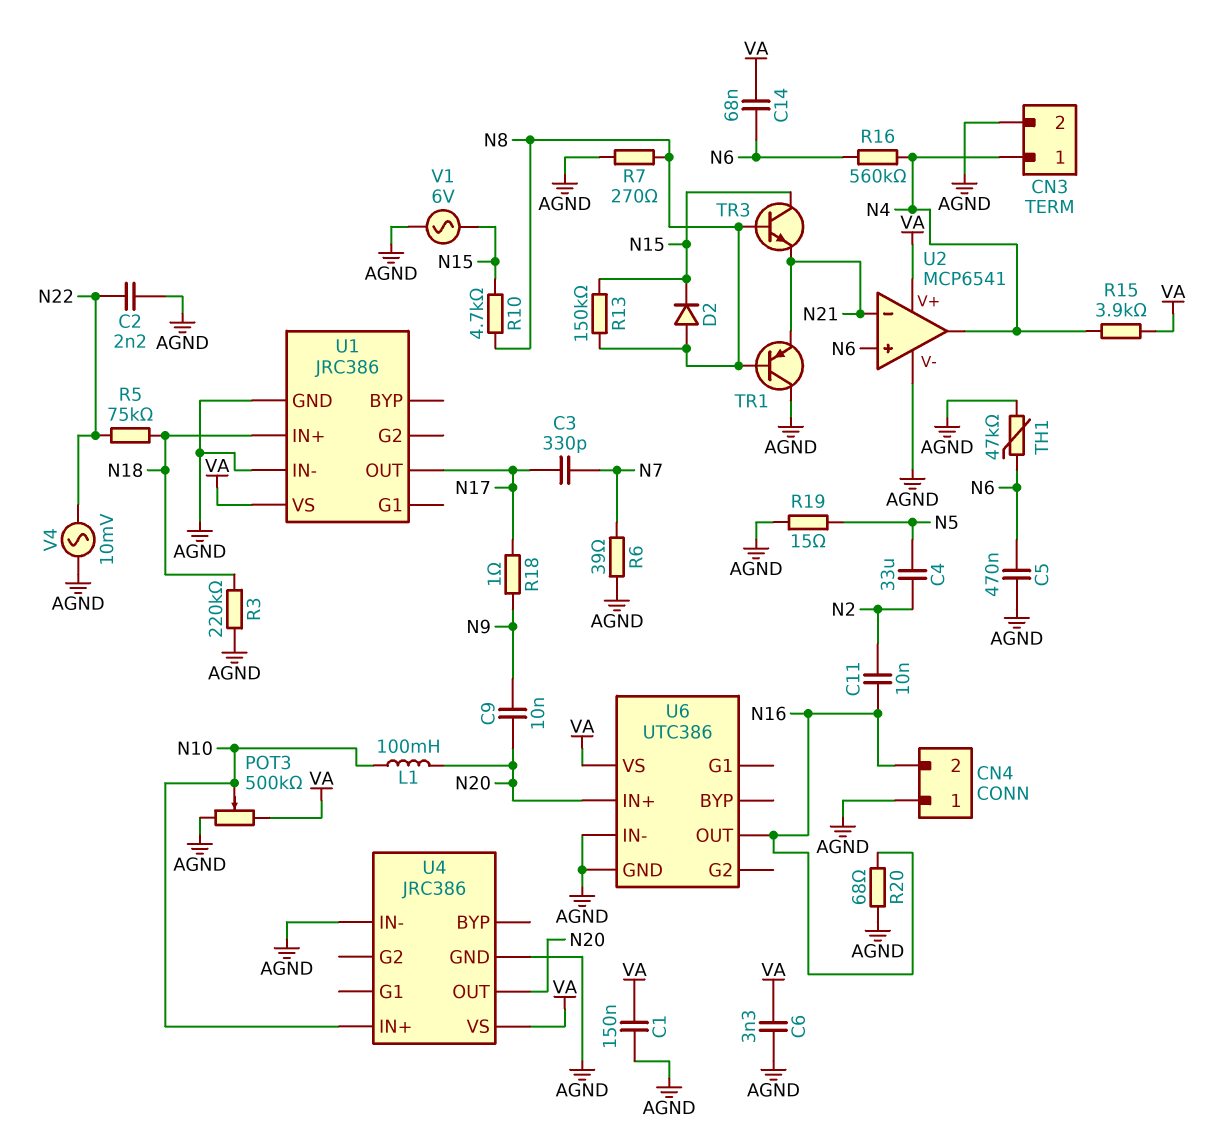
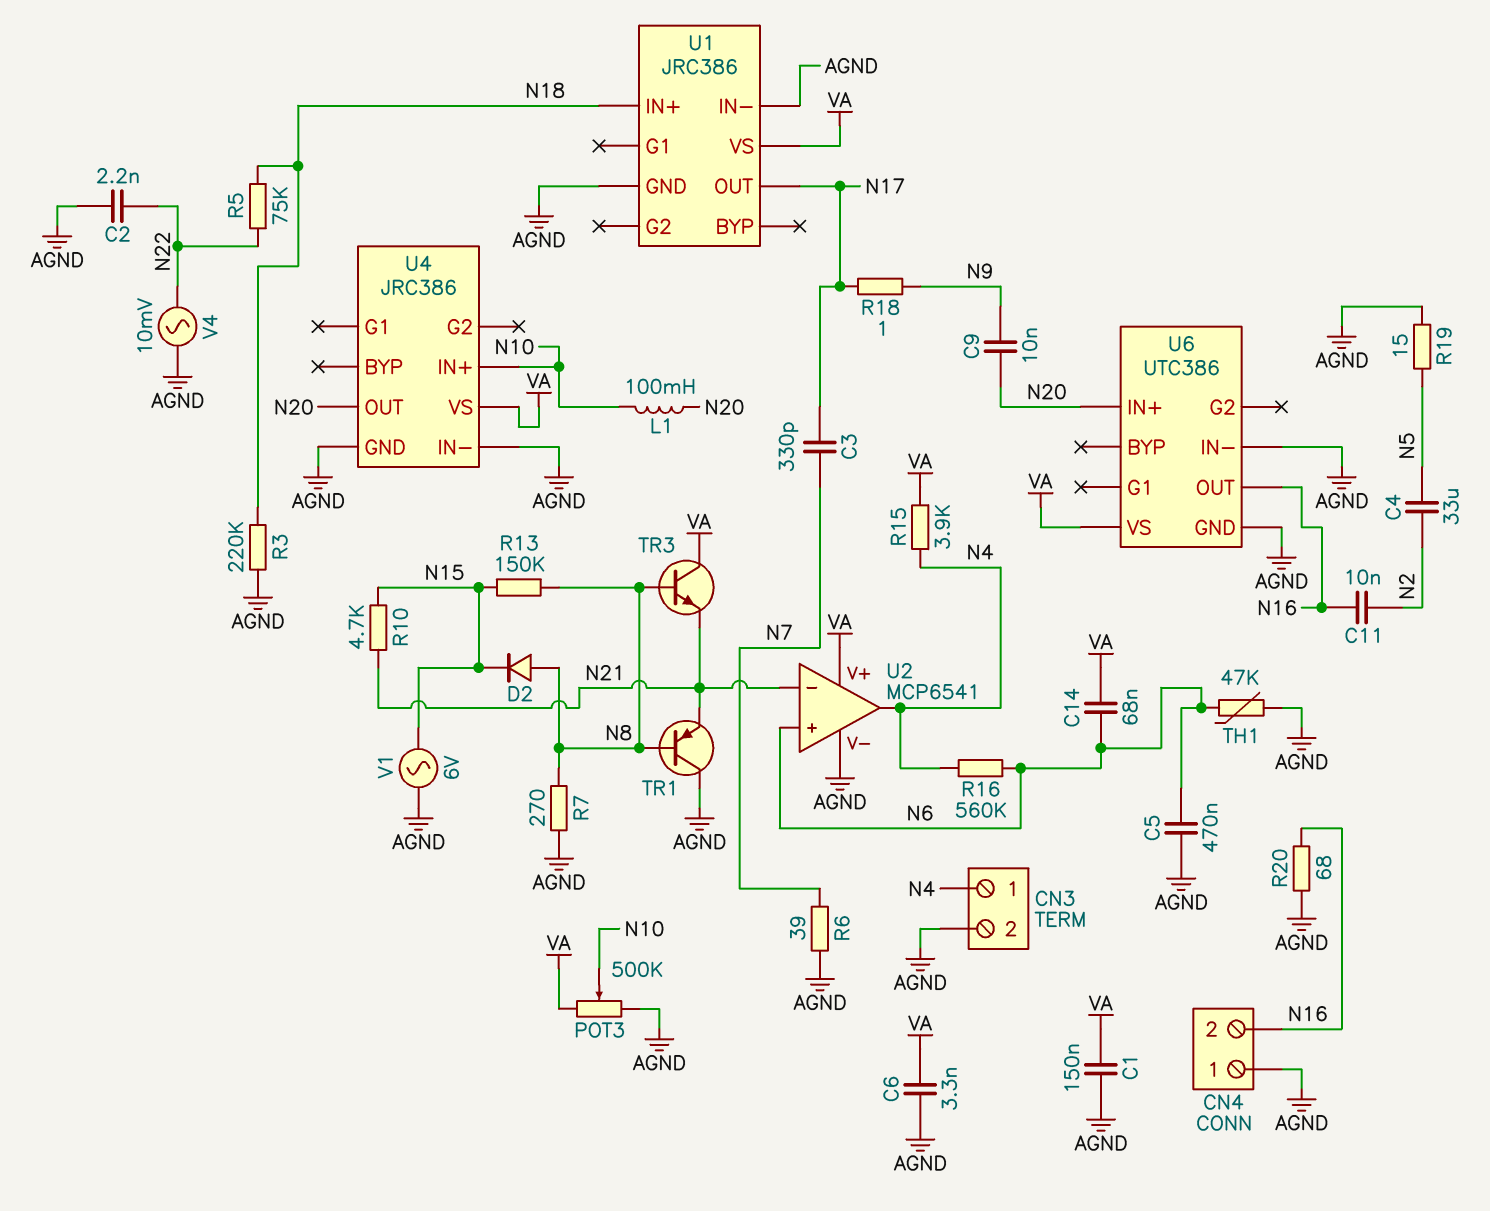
R10: 4.7k (N8, N15) -> 4.7k (N15, N21)
TR3: NPN (B N8, C N15, E N21) -> NPN (B N8, C VA, E N21)

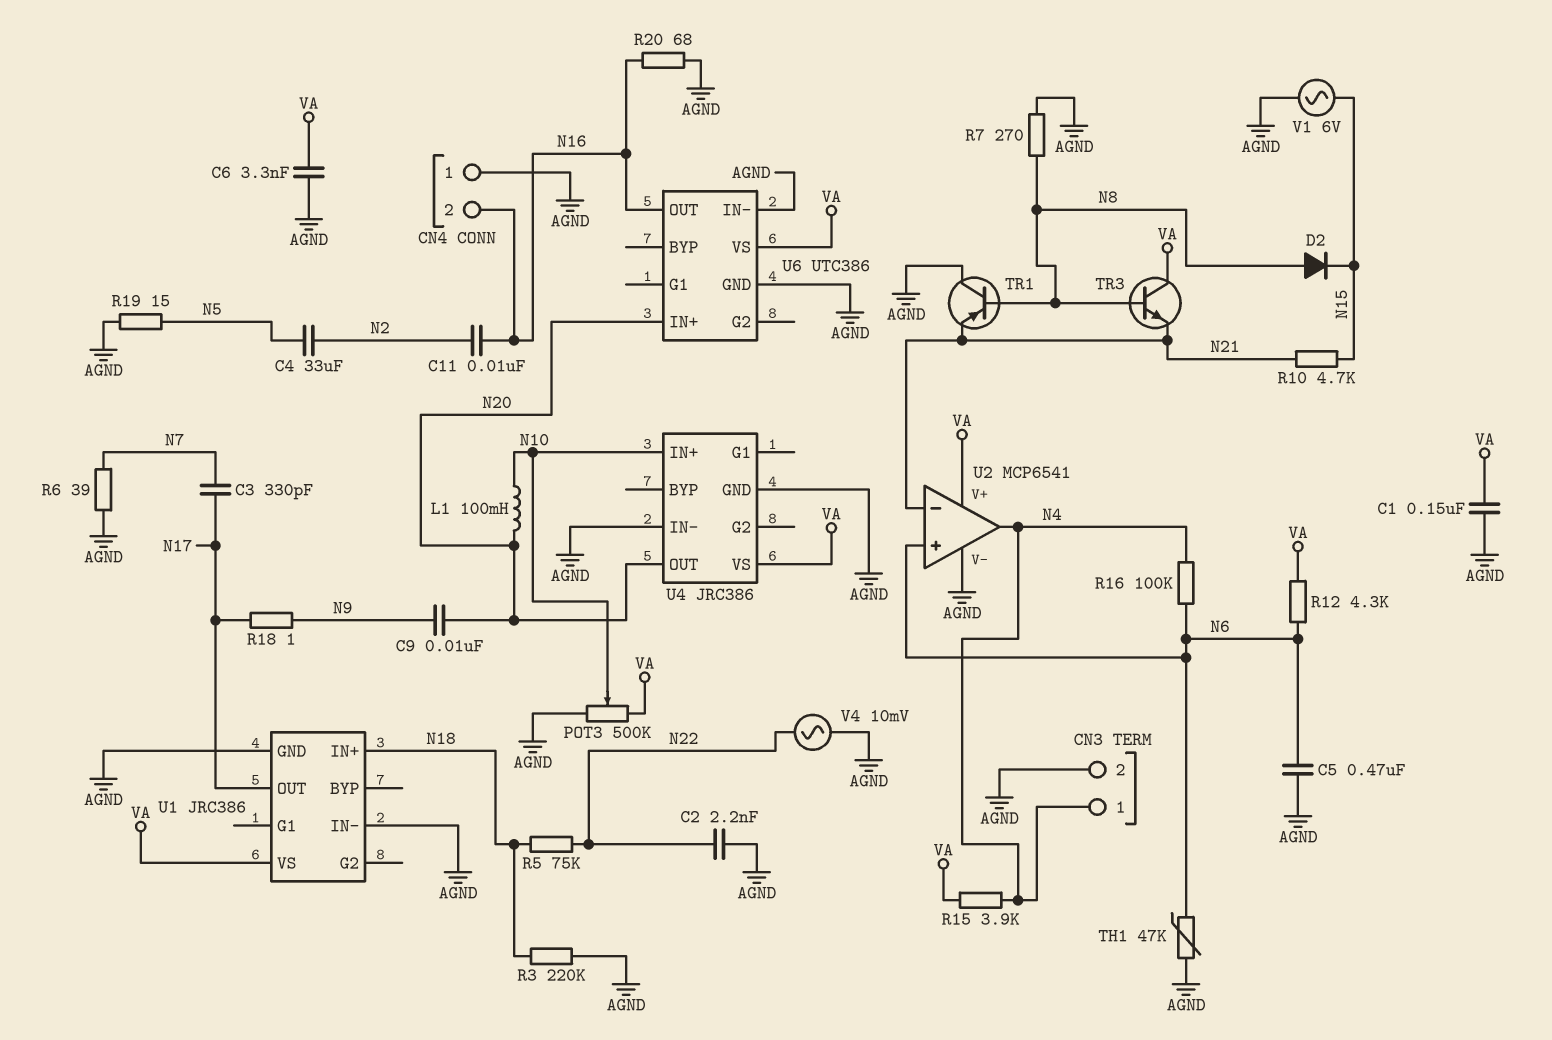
C14: 68nF (N6, VA) -> none
R12: none -> 4.3k (N6, VA)
R13: 150k (N8, N15) -> none
R16: 560k (N4, N6) -> 100k (N4, N6)

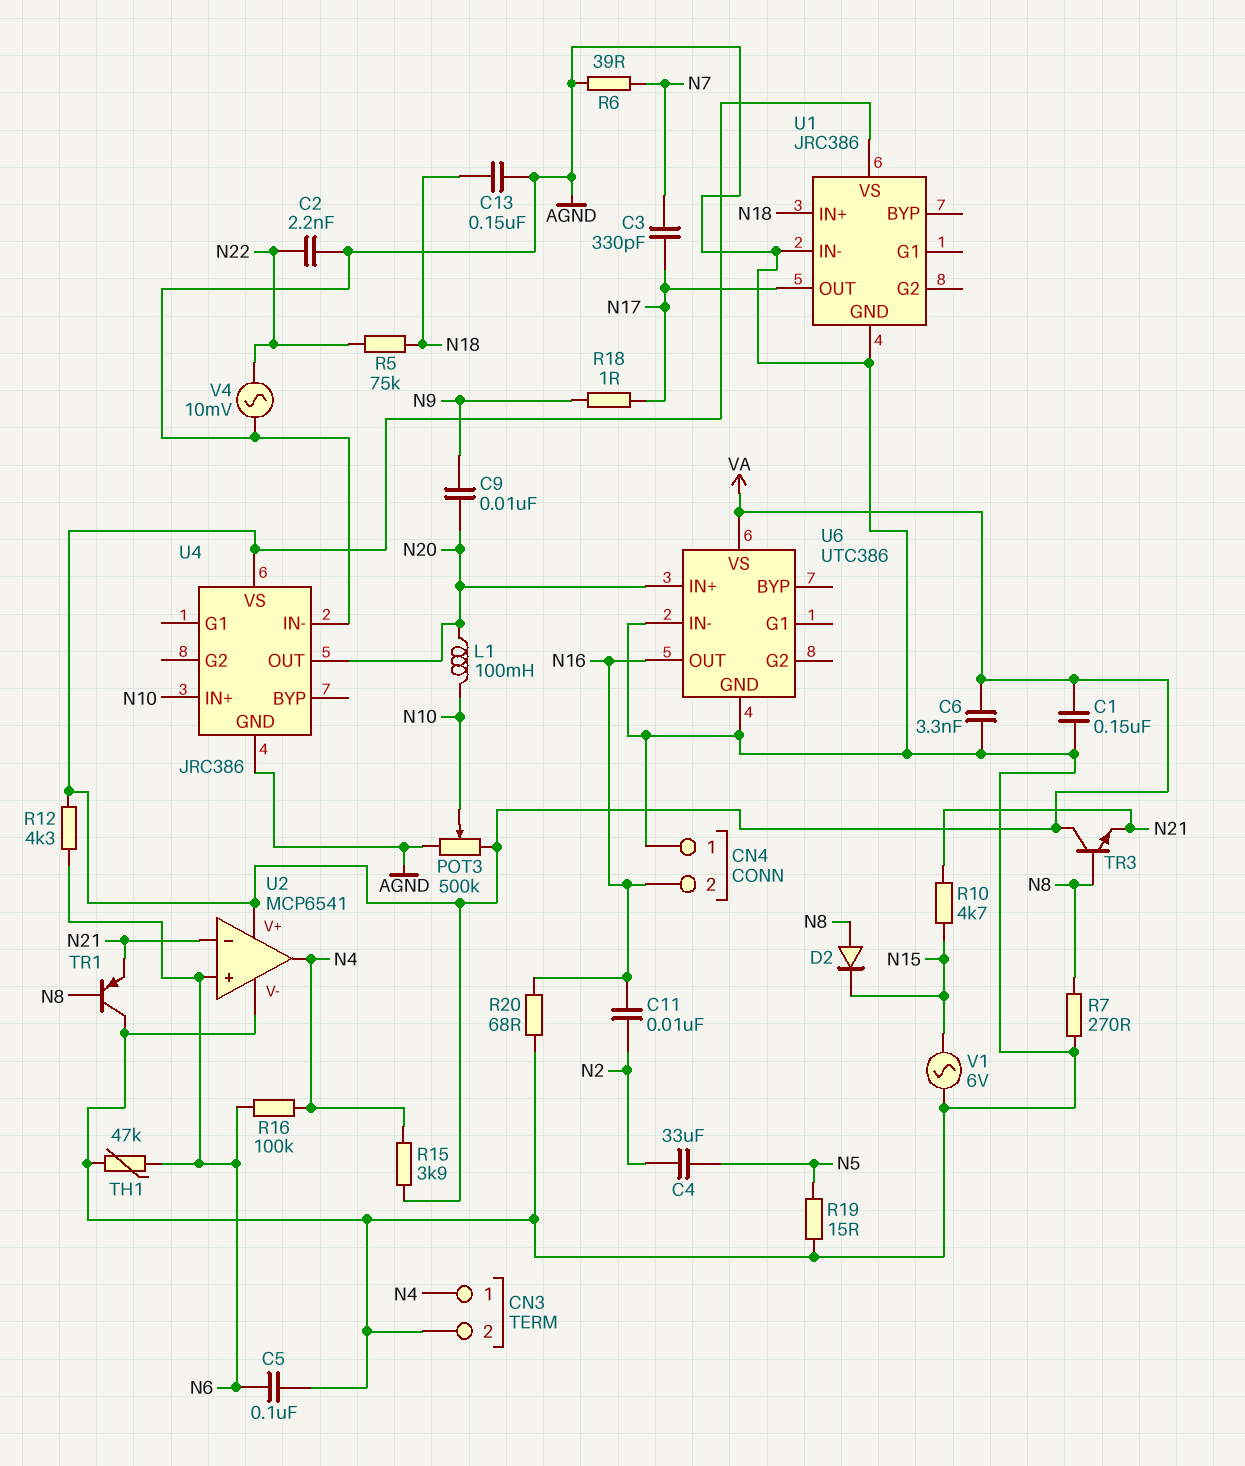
C5: 470nF (AGND, N6) -> 100nF (AGND, N6)
C13: none -> 150nF (AGND, N18)
R3: 220k (AGND, N18) -> none

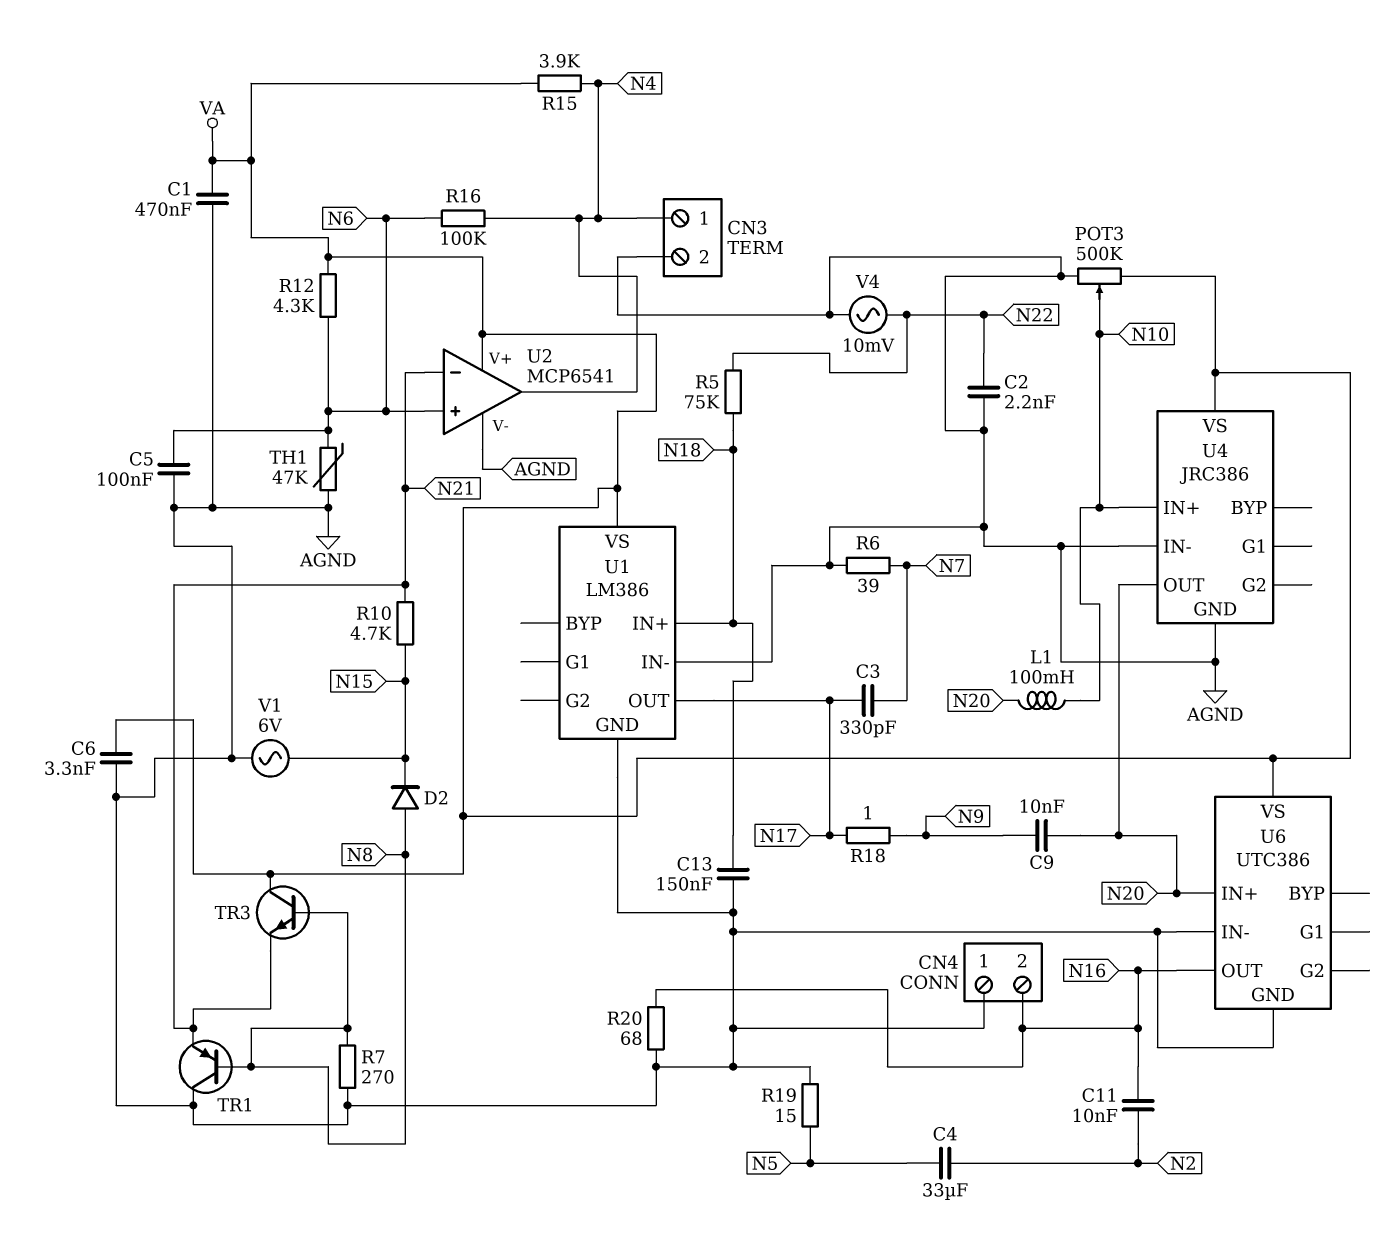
C1: 150nF (AGND, VA) -> 470nF (AGND, VA)
U1: JRC386 -> LM386

